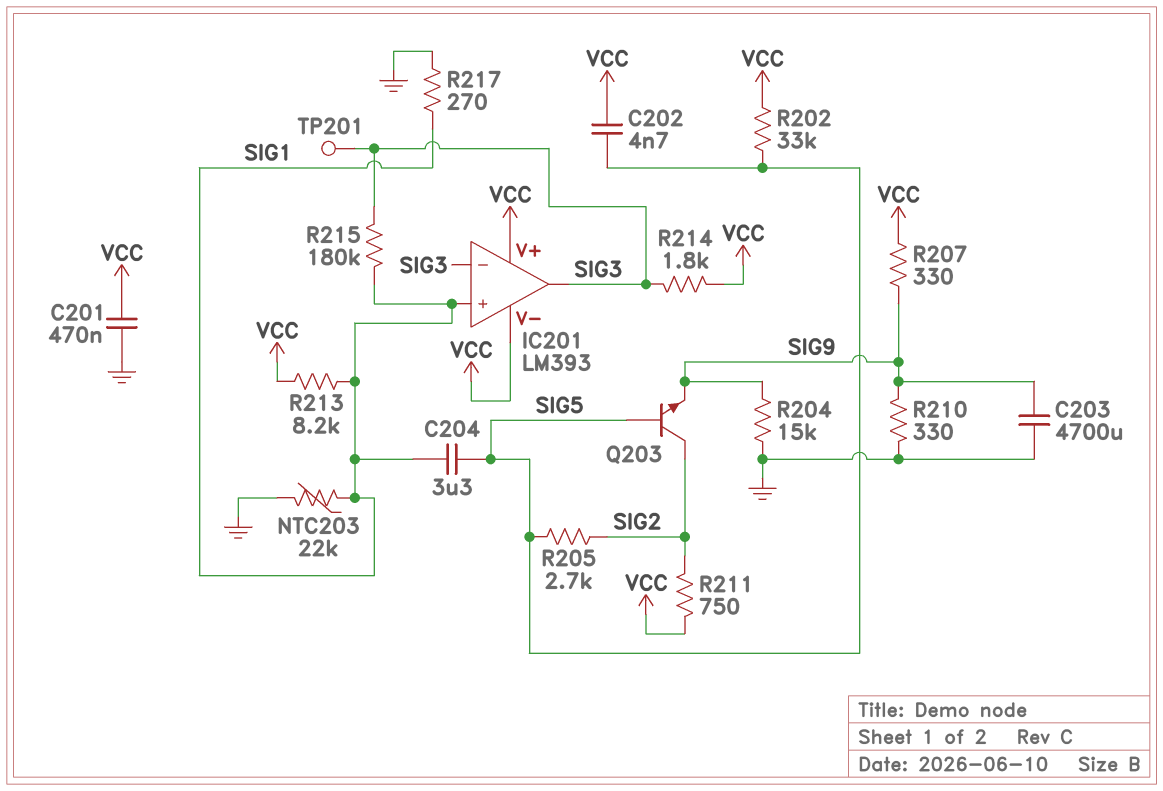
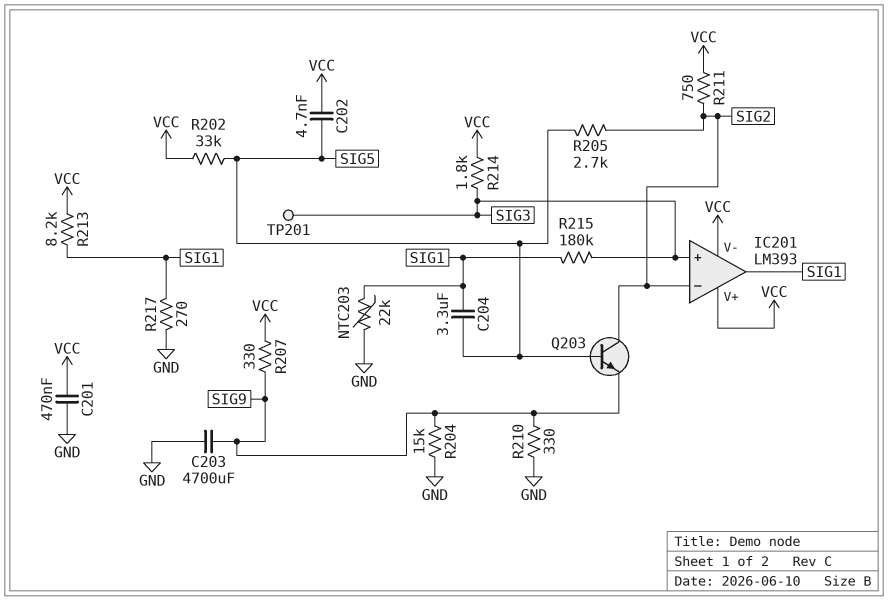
IC201 pin in+: SIG1 -> SIG3
IC201 pin in-: SIG3 -> SIG2
IC201 pin out: SIG3 -> SIG1

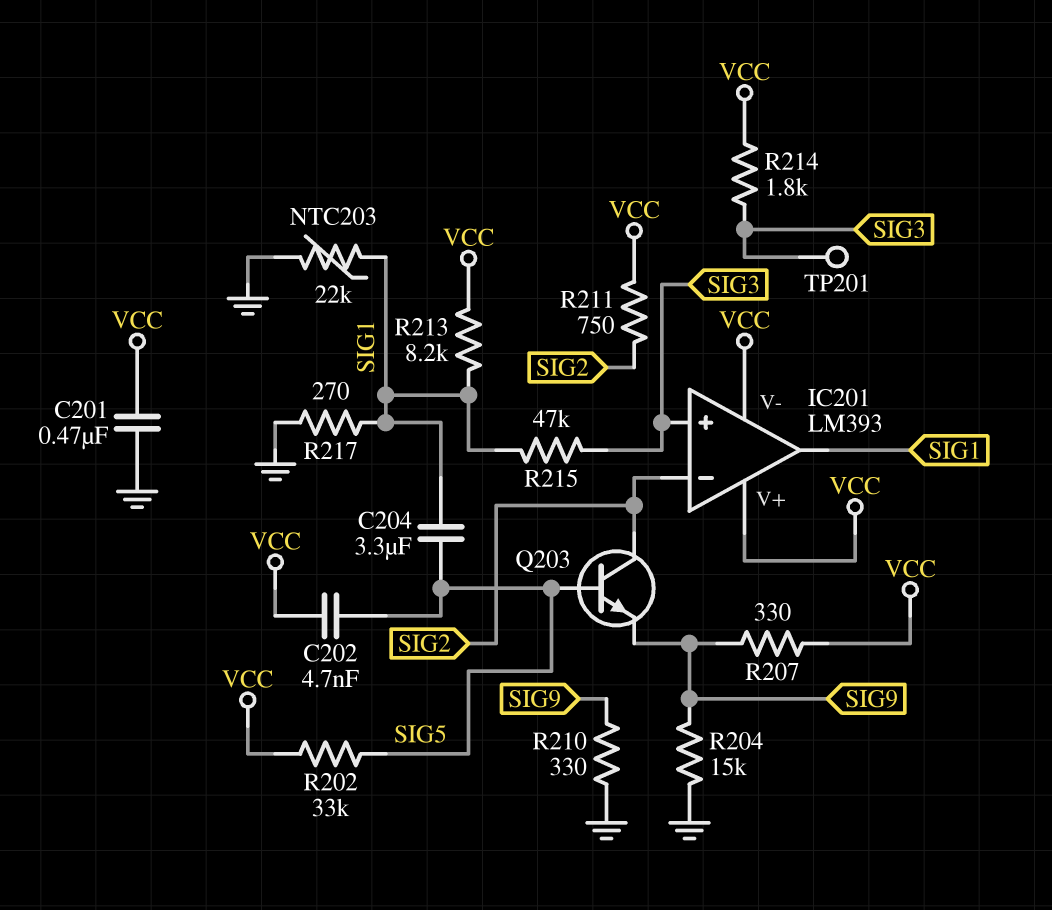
C203: 4700uF (GND, SIG9) -> none
R205: 2.7k (SIG2, SIG5) -> none
R215: 180k (SIG1, SIG3) -> 47k (SIG1, SIG3)

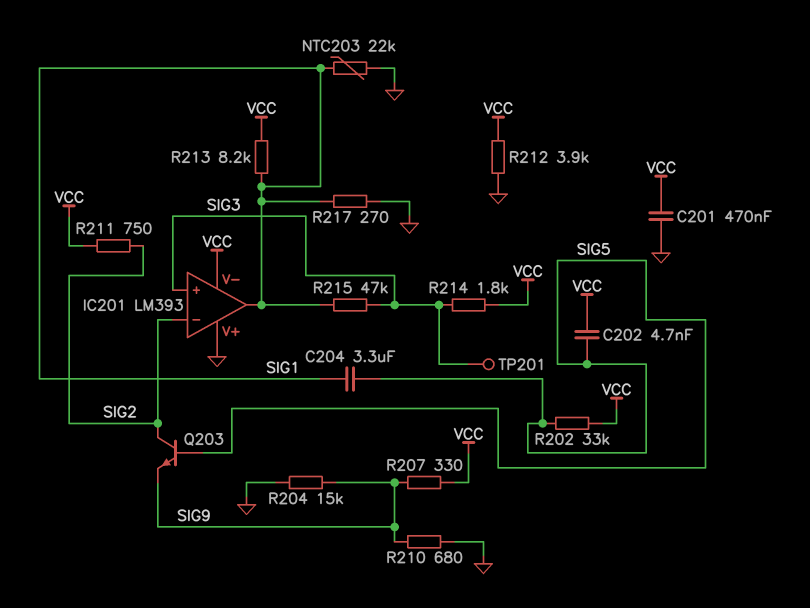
IC201 pin V+: VCC -> GND
R210: 330 (GND, SIG9) -> 680 (GND, SIG9)
R212: none -> 3.9k (GND, VCC)

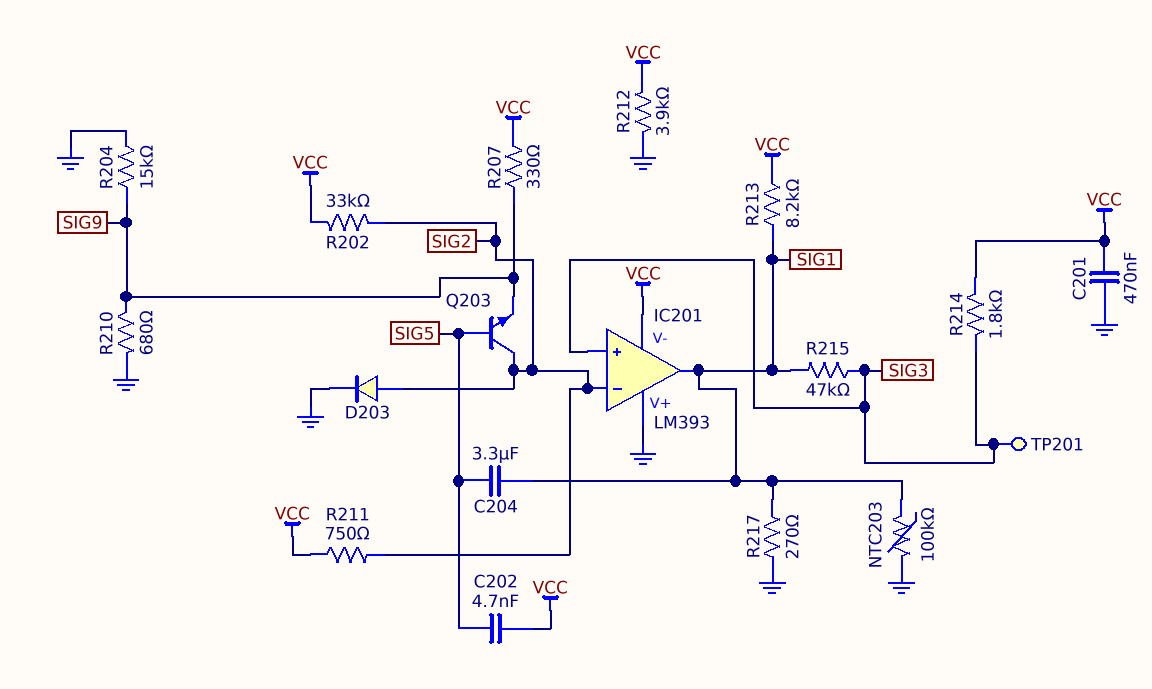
D203: none -> diode (A SIG2, K GND)
NTC203: 22k (GND, SIG1) -> 100k (GND, SIG1)
R202: 33k (SIG5, VCC) -> 33k (SIG2, VCC)

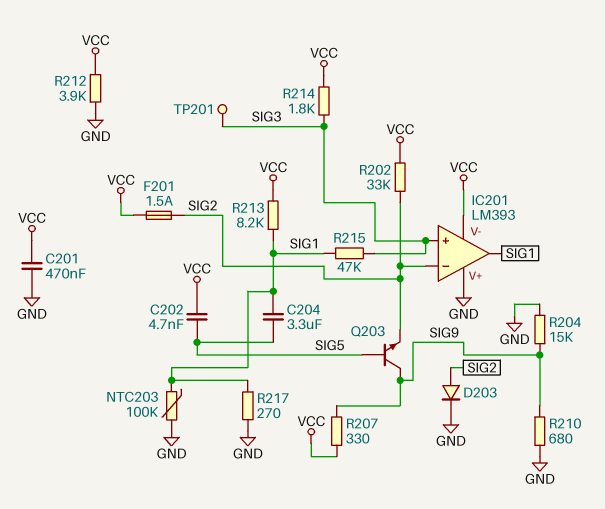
F201: none -> 1.5A (SIG2, VCC)
Q203: NPN (B SIG5, C SIG2, E SIG9) -> NPN (B SIG5, C SIG9, E SIG2)
R211: 750 (SIG2, VCC) -> none

